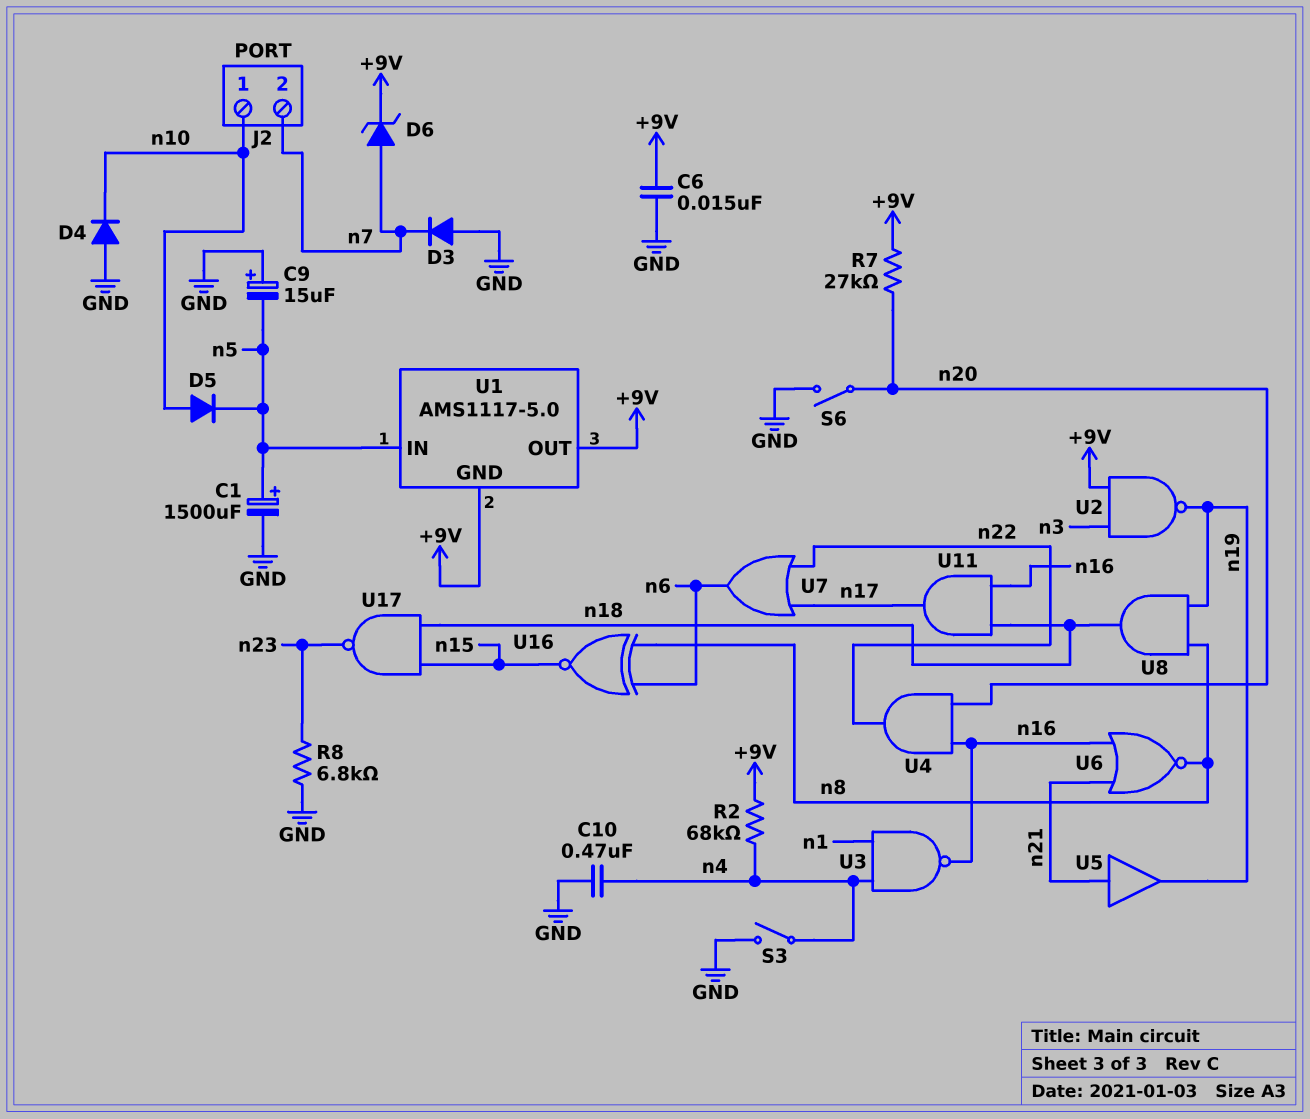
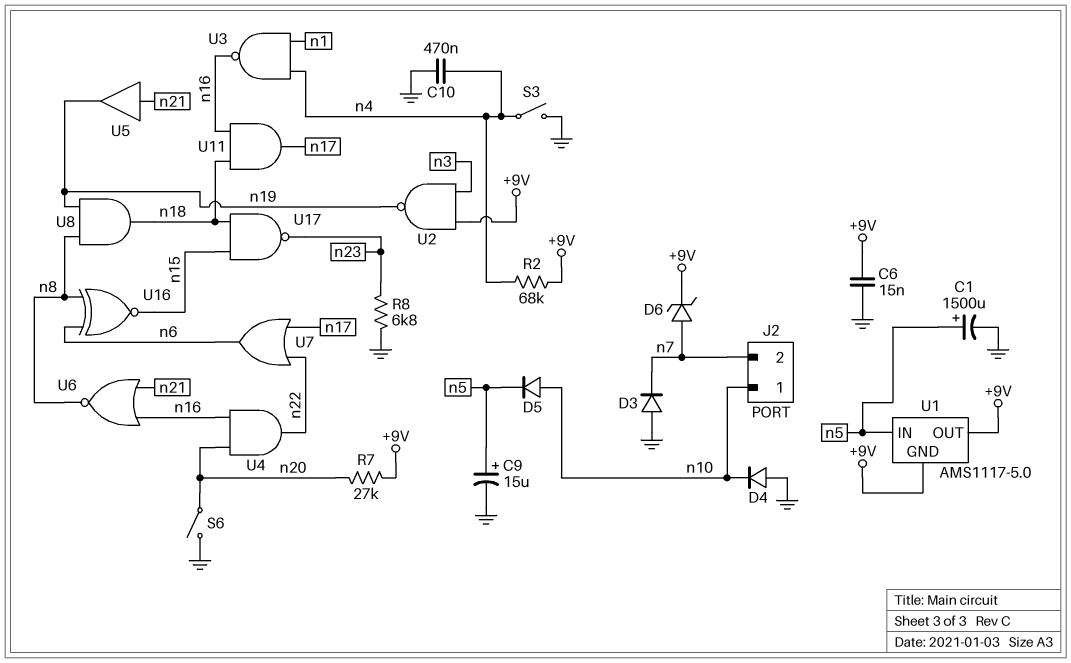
C9: 15uF (plus GND, minus n5) -> 15uF (plus n5, minus GND)

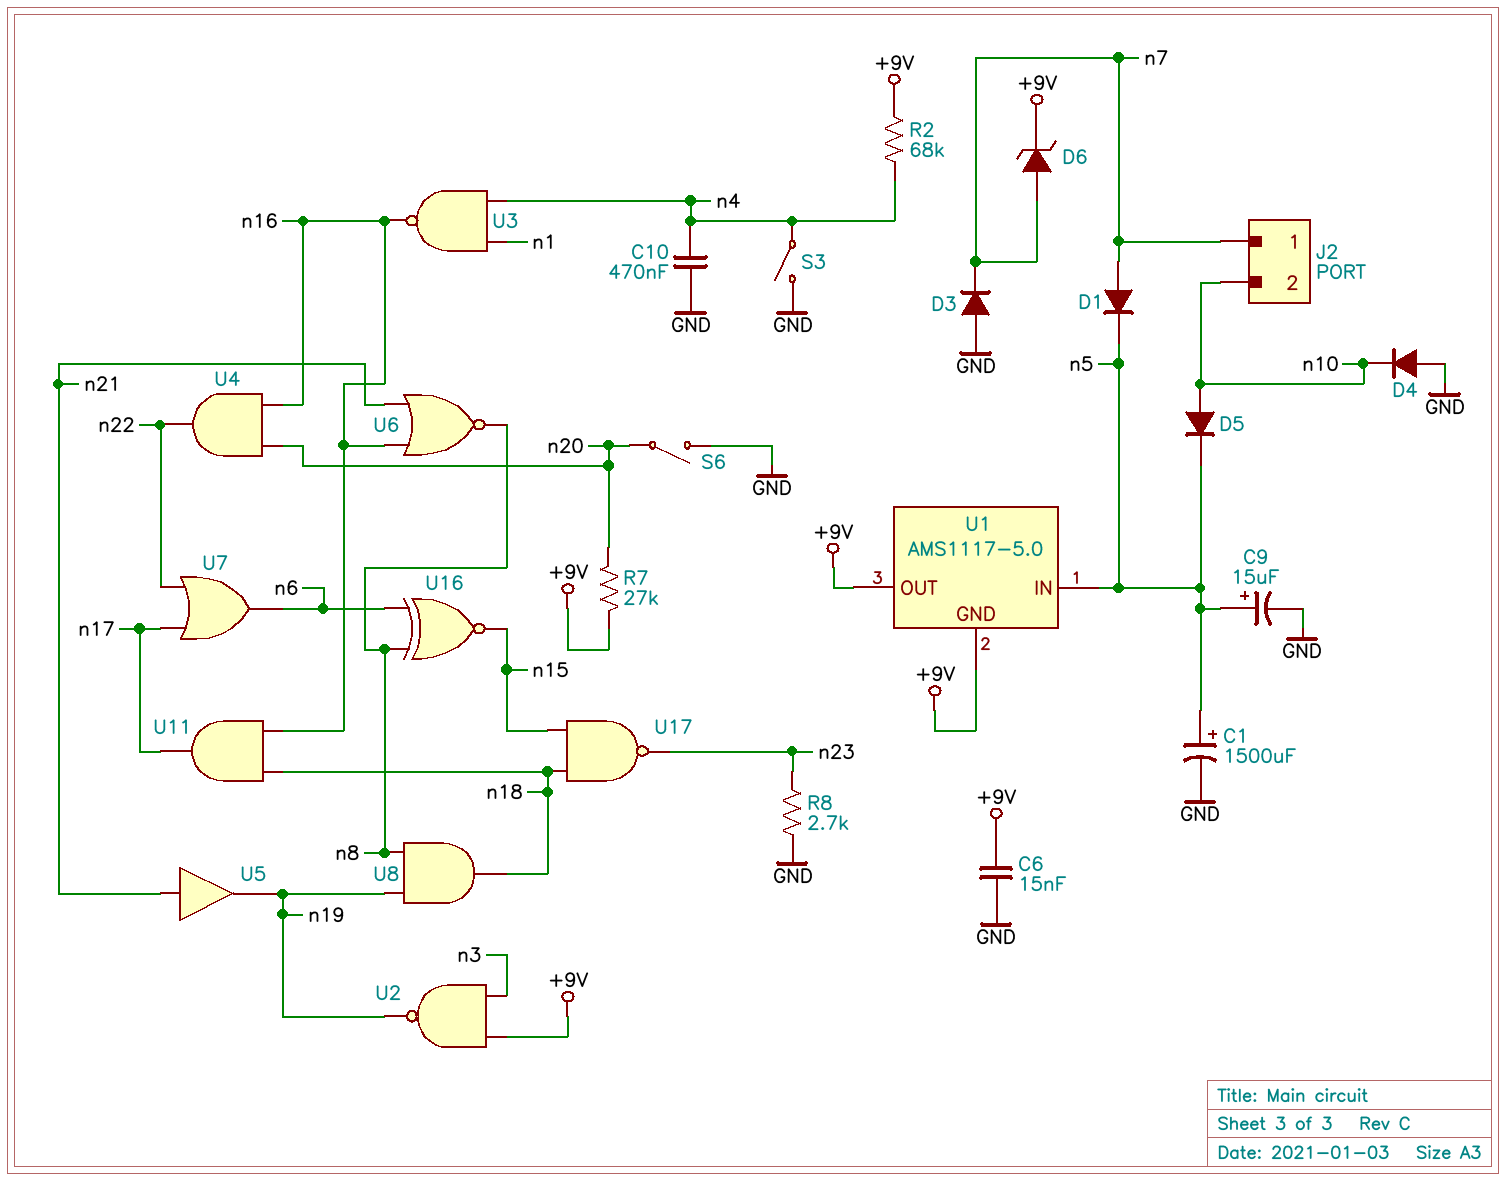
D1: none -> diode (A n7, K n5)
J2 pin 1: n10 -> n7
J2 pin 2: n7 -> n10
R8: 6.8k (GND, n23) -> 2.7k (GND, n23)

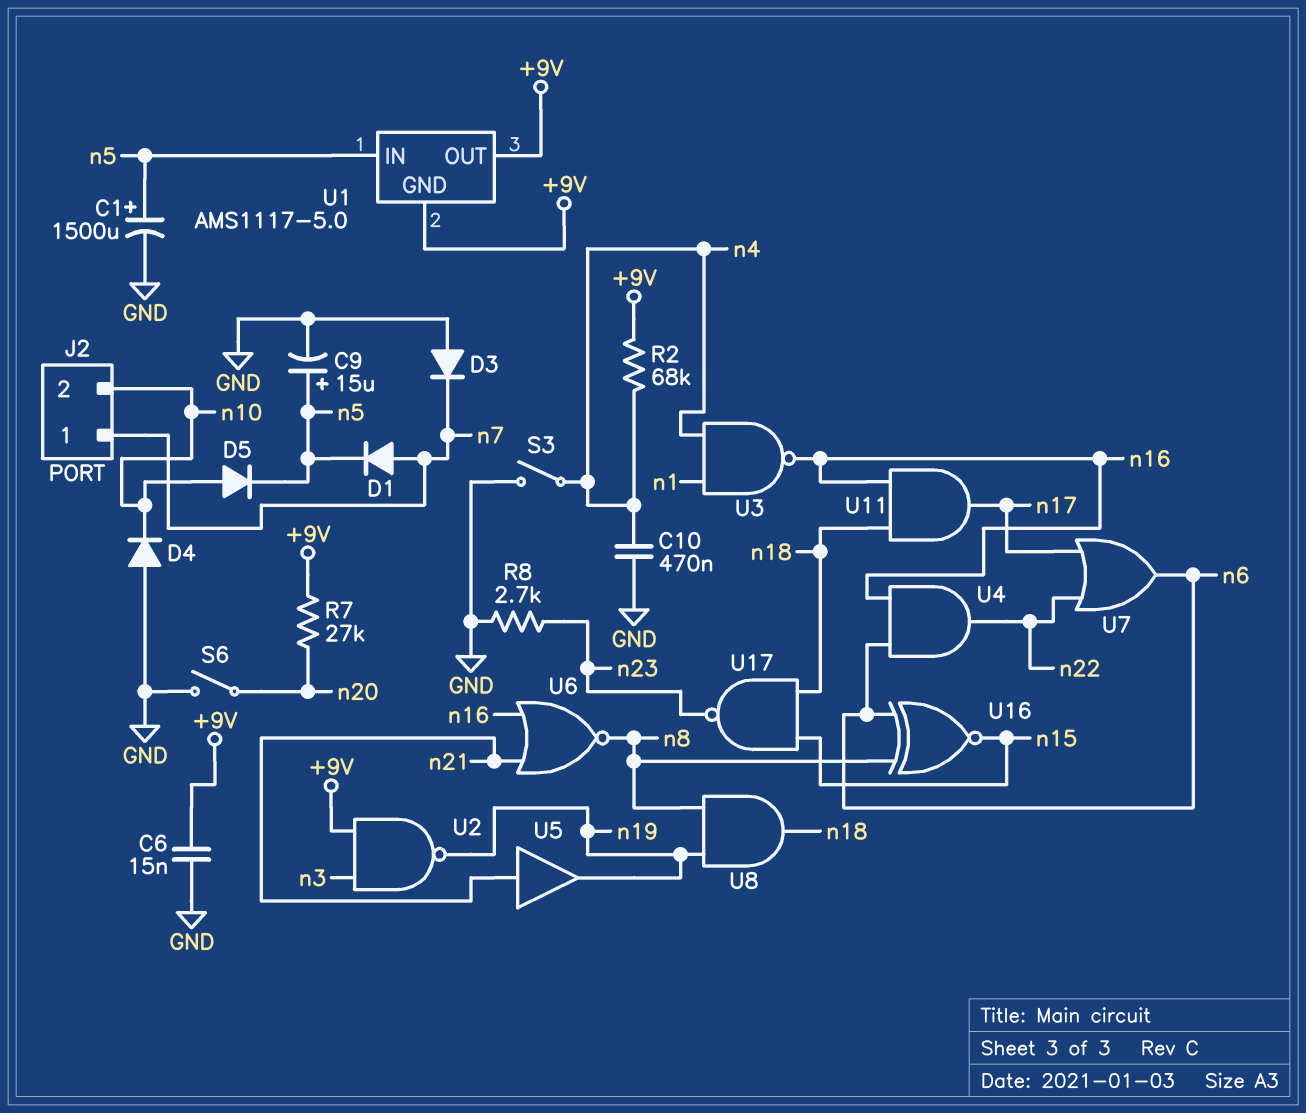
D6: zener (A n7, K +9V) -> none
U4: AND (in n16, in n20, out n22) -> AND (in n6, in n16, out n22)

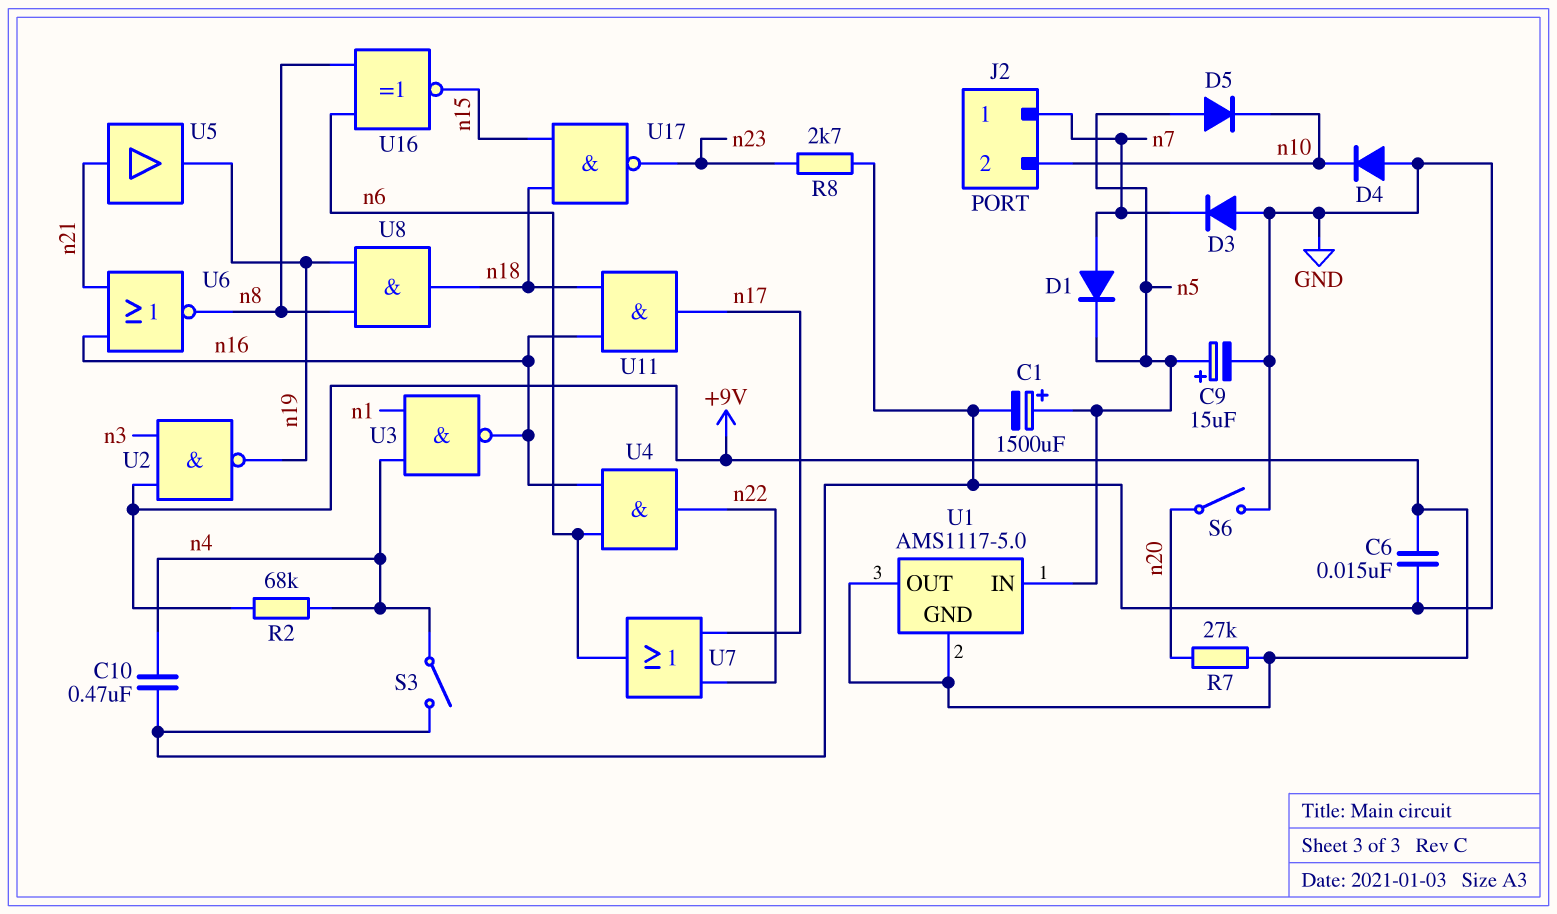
D5: diode (A n10, K n5) -> diode (A n5, K n10)

